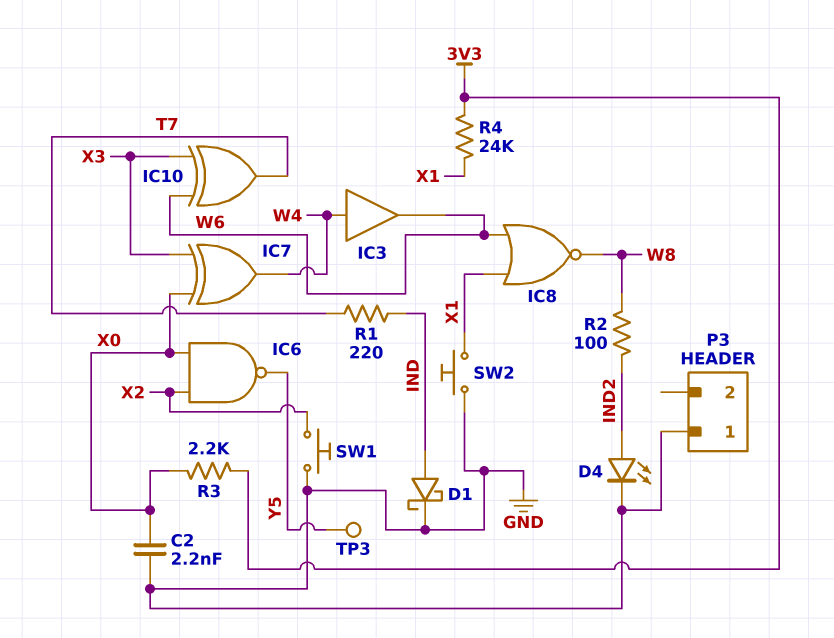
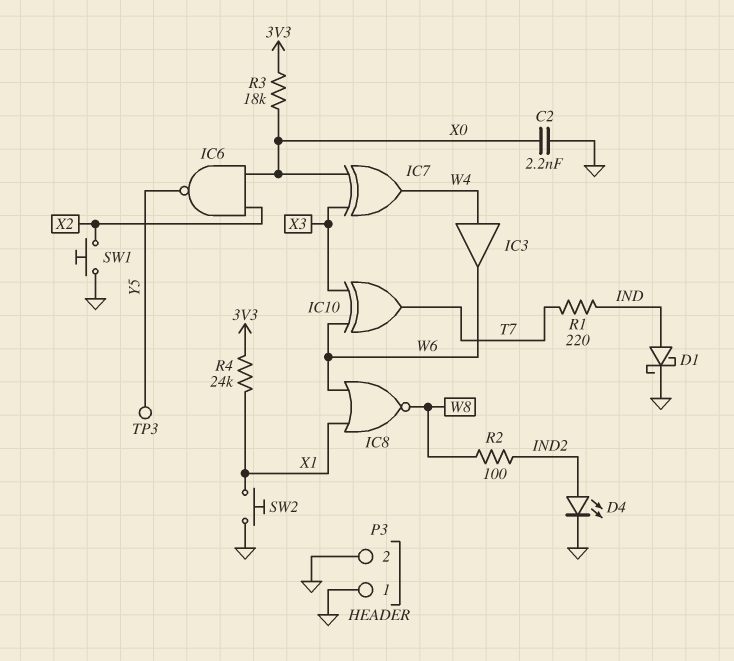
P3 pin 2: none -> GND
R3: 2.2k (3V3, X0) -> 18k (3V3, X0)

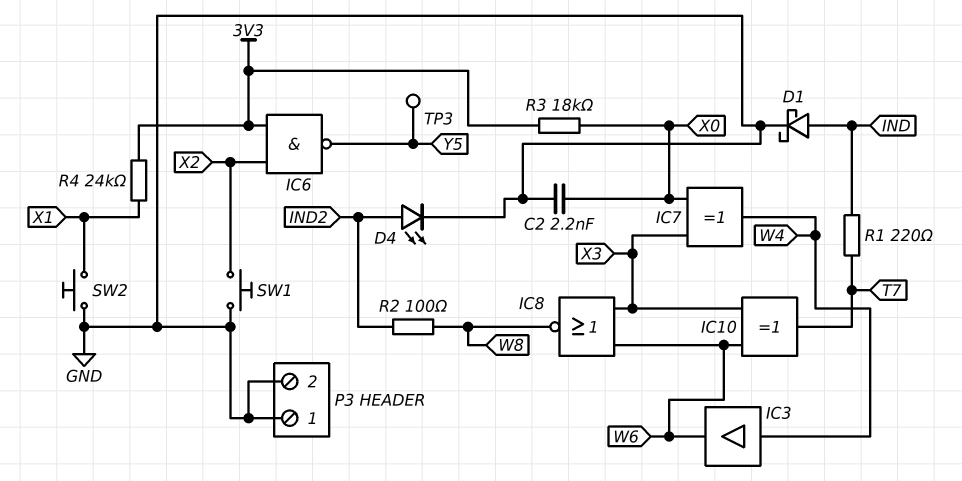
IC6: NAND (in X0, in X2, out Y5) -> NAND (in 3V3, in X2, out Y5)
IC8: NOR (in W6, in X1, out W8) -> NOR (in W6, in X3, out W8)

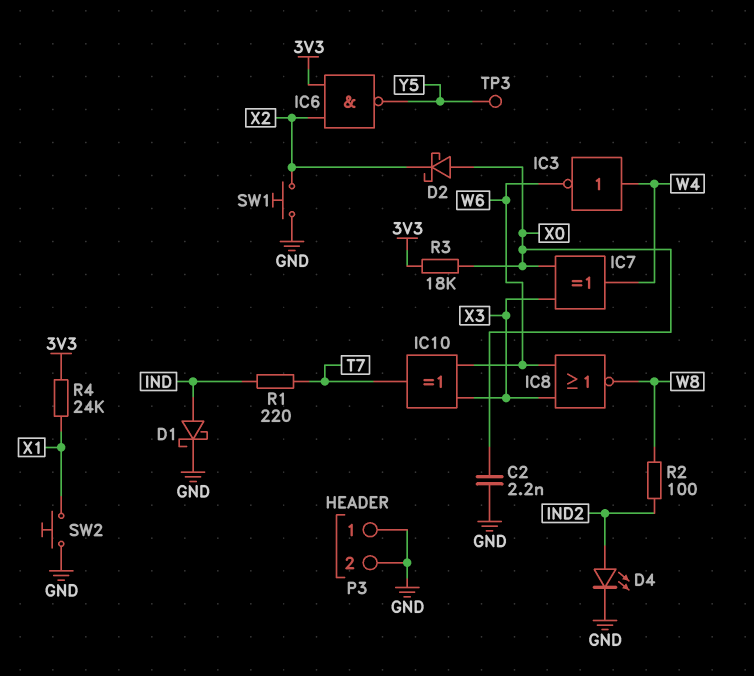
D2: none -> schottky (A X0, K X2)
IC3: buffer (in W4, out W6) -> NOT (in W4, out W6)

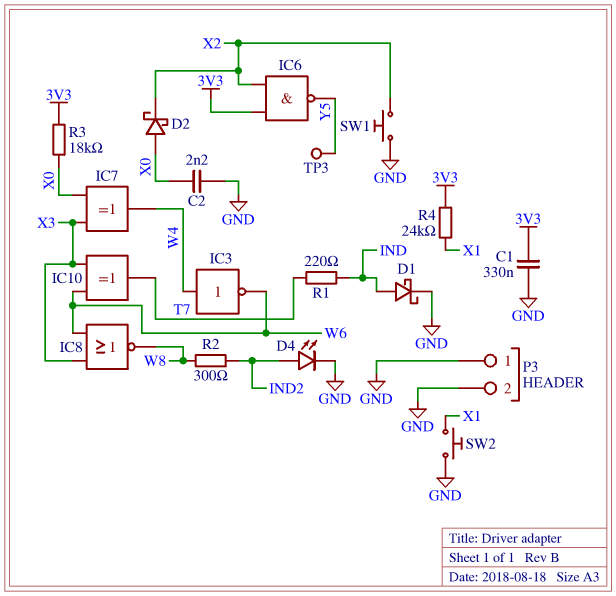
C1: none -> 330nF (3V3, GND)
R2: 100 (IND2, W8) -> 300 (IND2, W8)

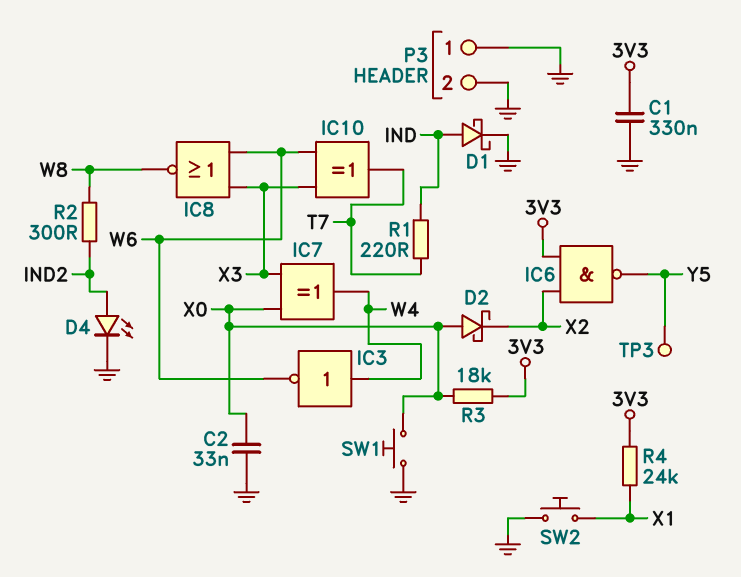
C2: 2.2nF (GND, X0) -> 33nF (GND, X0)
SW1: button (GND, X2) -> button (GND, X0)

